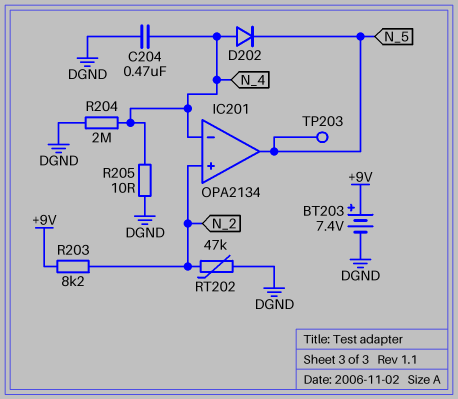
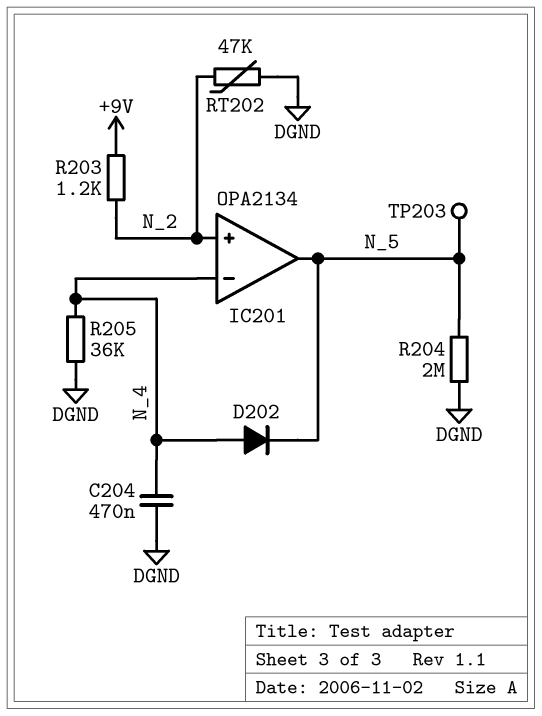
BT203: 7.4V (plus +9V, minus DGND) -> none
R203: 8.2k (+9V, N_2) -> 1.2k (+9V, N_2)
R204: 2M (DGND, N_4) -> 2M (DGND, N_5)
R205: 10 (DGND, N_4) -> 36k (DGND, N_4)

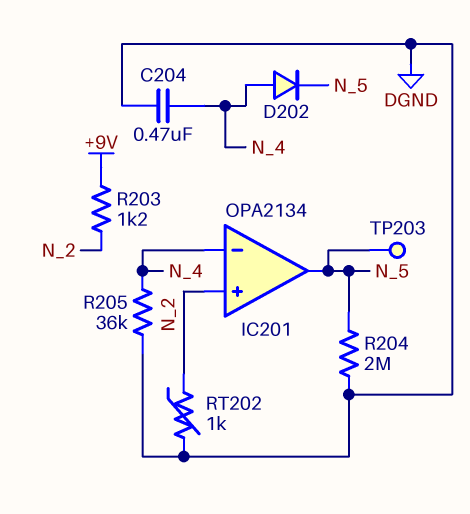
RT202: 47k (DGND, N_2) -> 1k (DGND, N_2)

